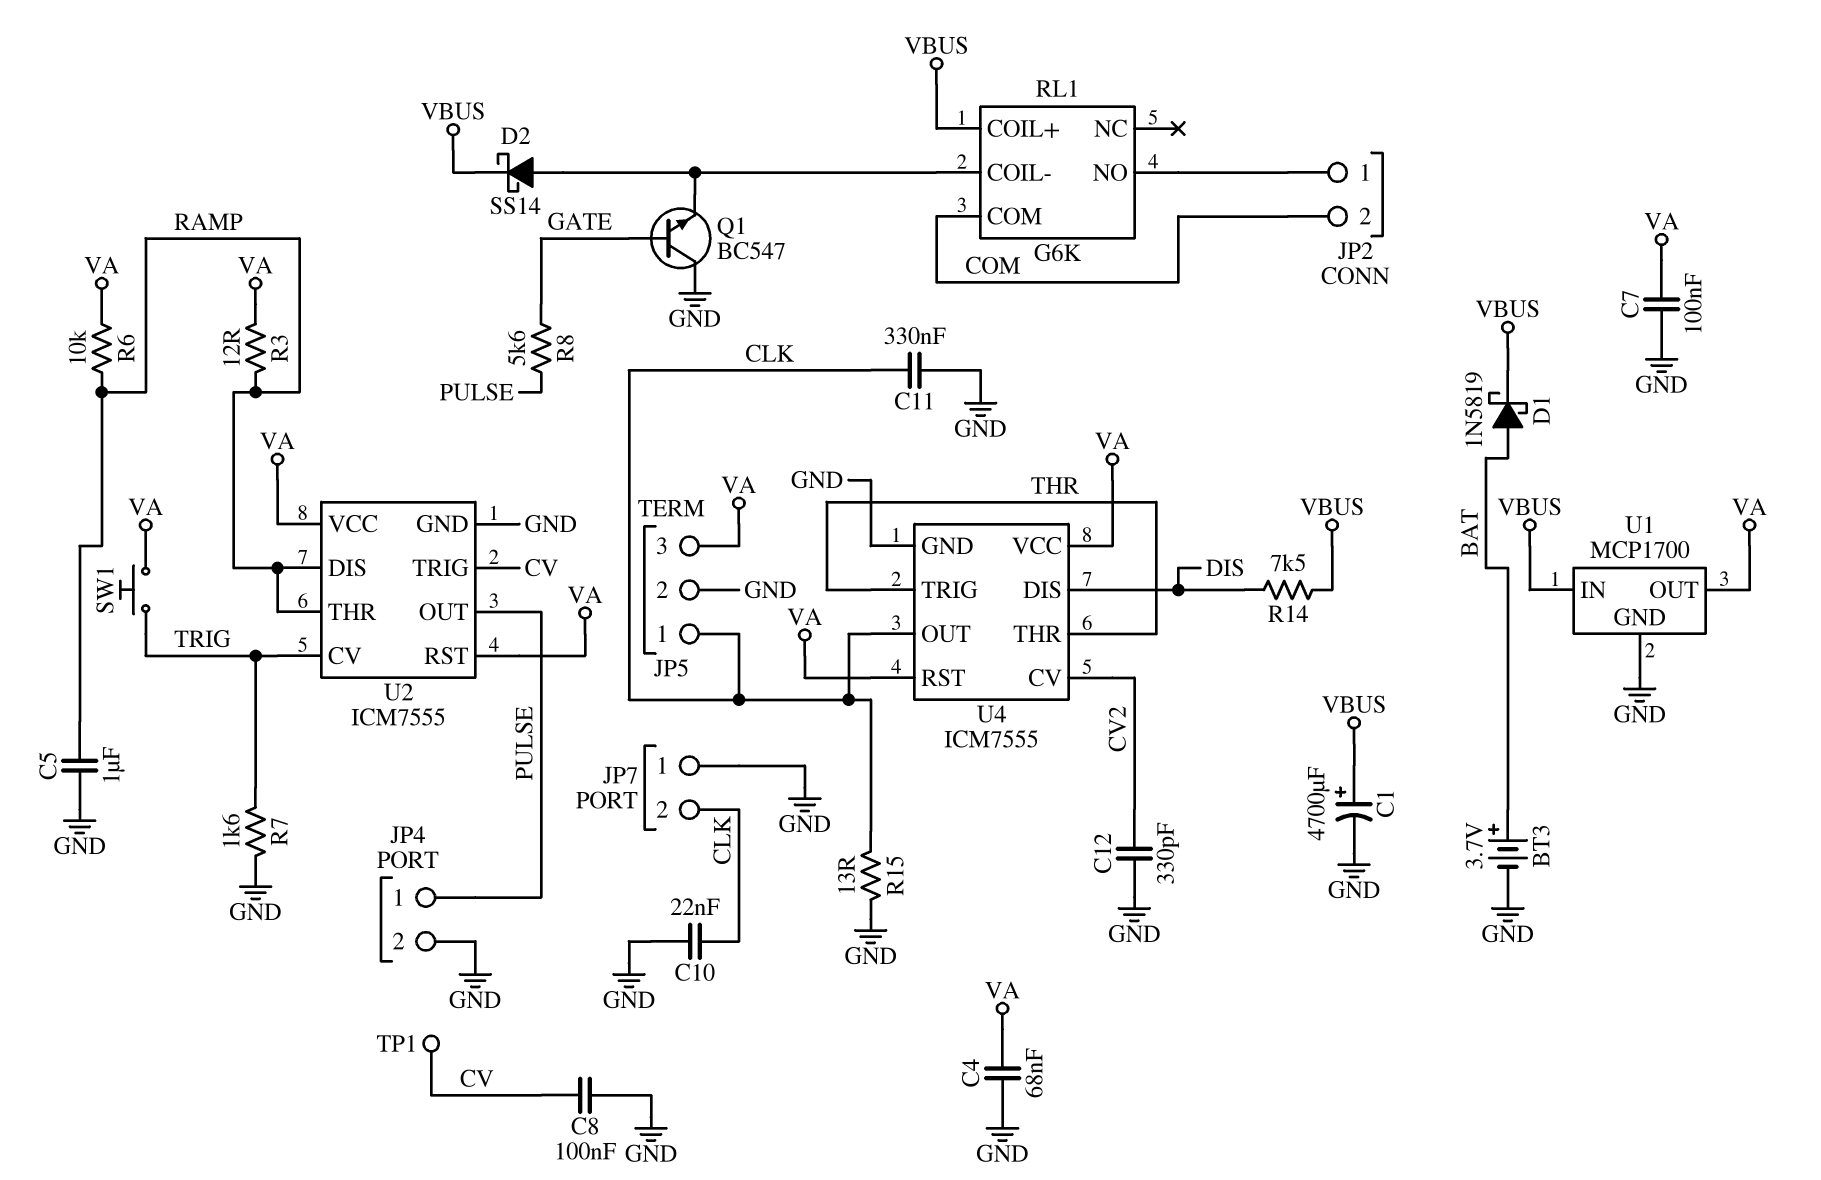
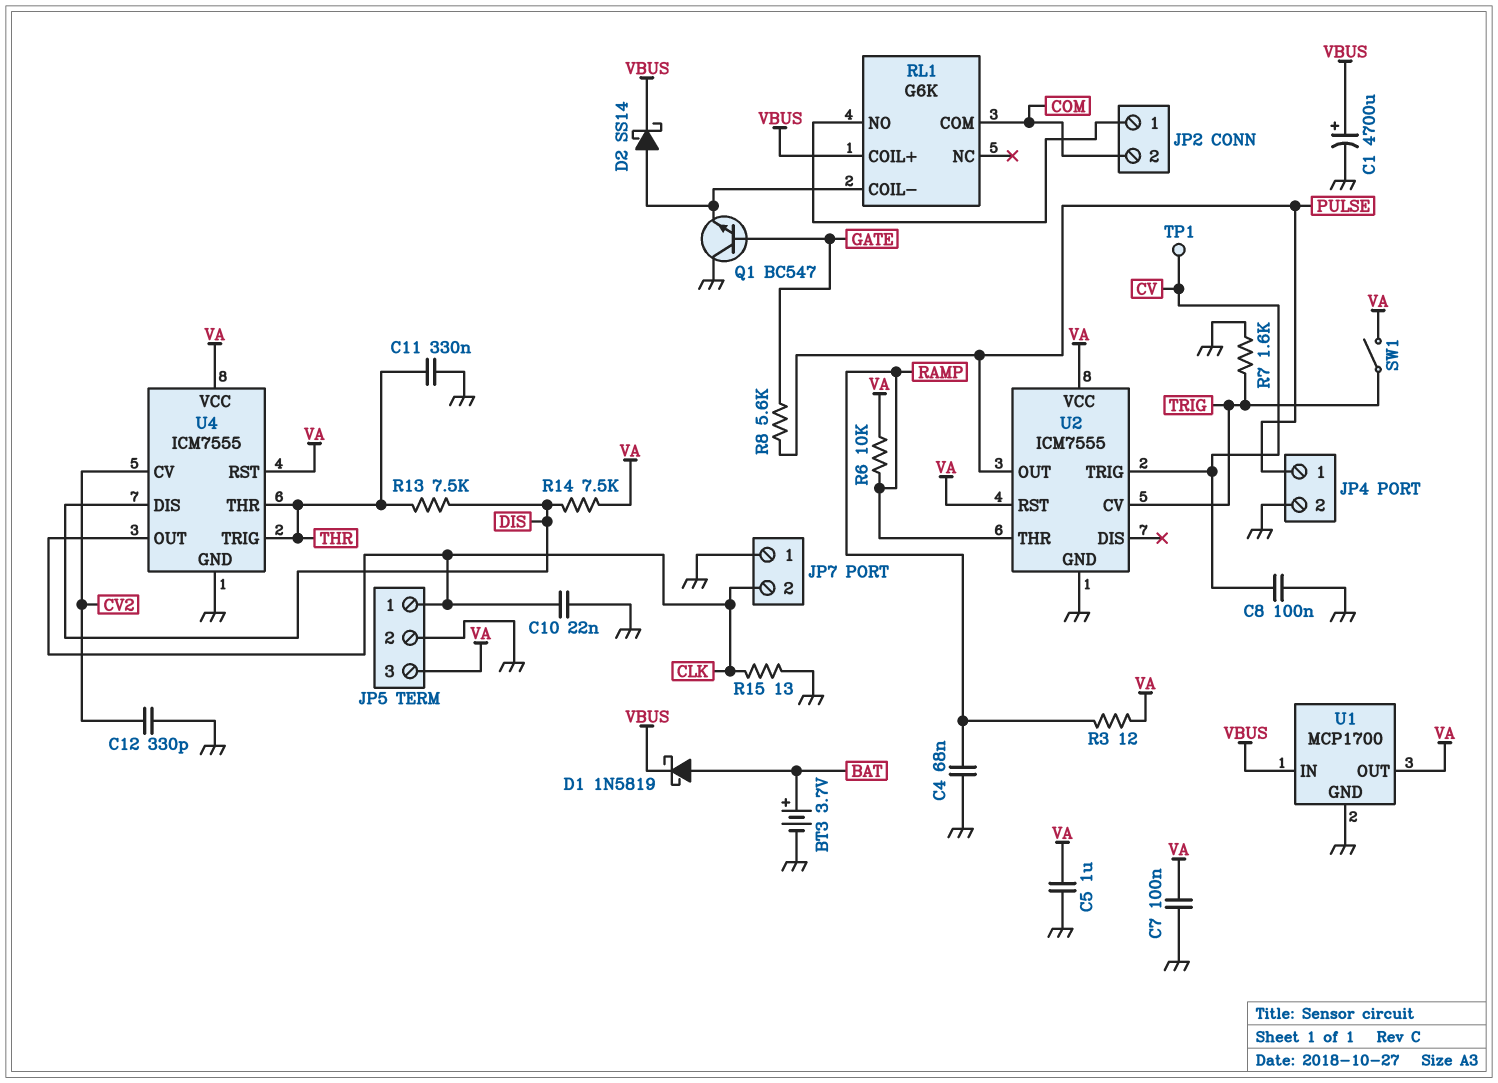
C4: 68nF (GND, VA) -> 68nF (GND, RAMP)
C5: 1uF (GND, RAMP) -> 1uF (GND, VA)
C11: 330nF (CLK, GND) -> 330nF (GND, THR)
R13: none -> 7.5k (DIS, THR)
R14: 7.5k (DIS, VBUS) -> 7.5k (DIS, VA)
SW1: button (TRIG, VA) -> switch (TRIG, VA)
U2 pin DIS: RAMP -> none

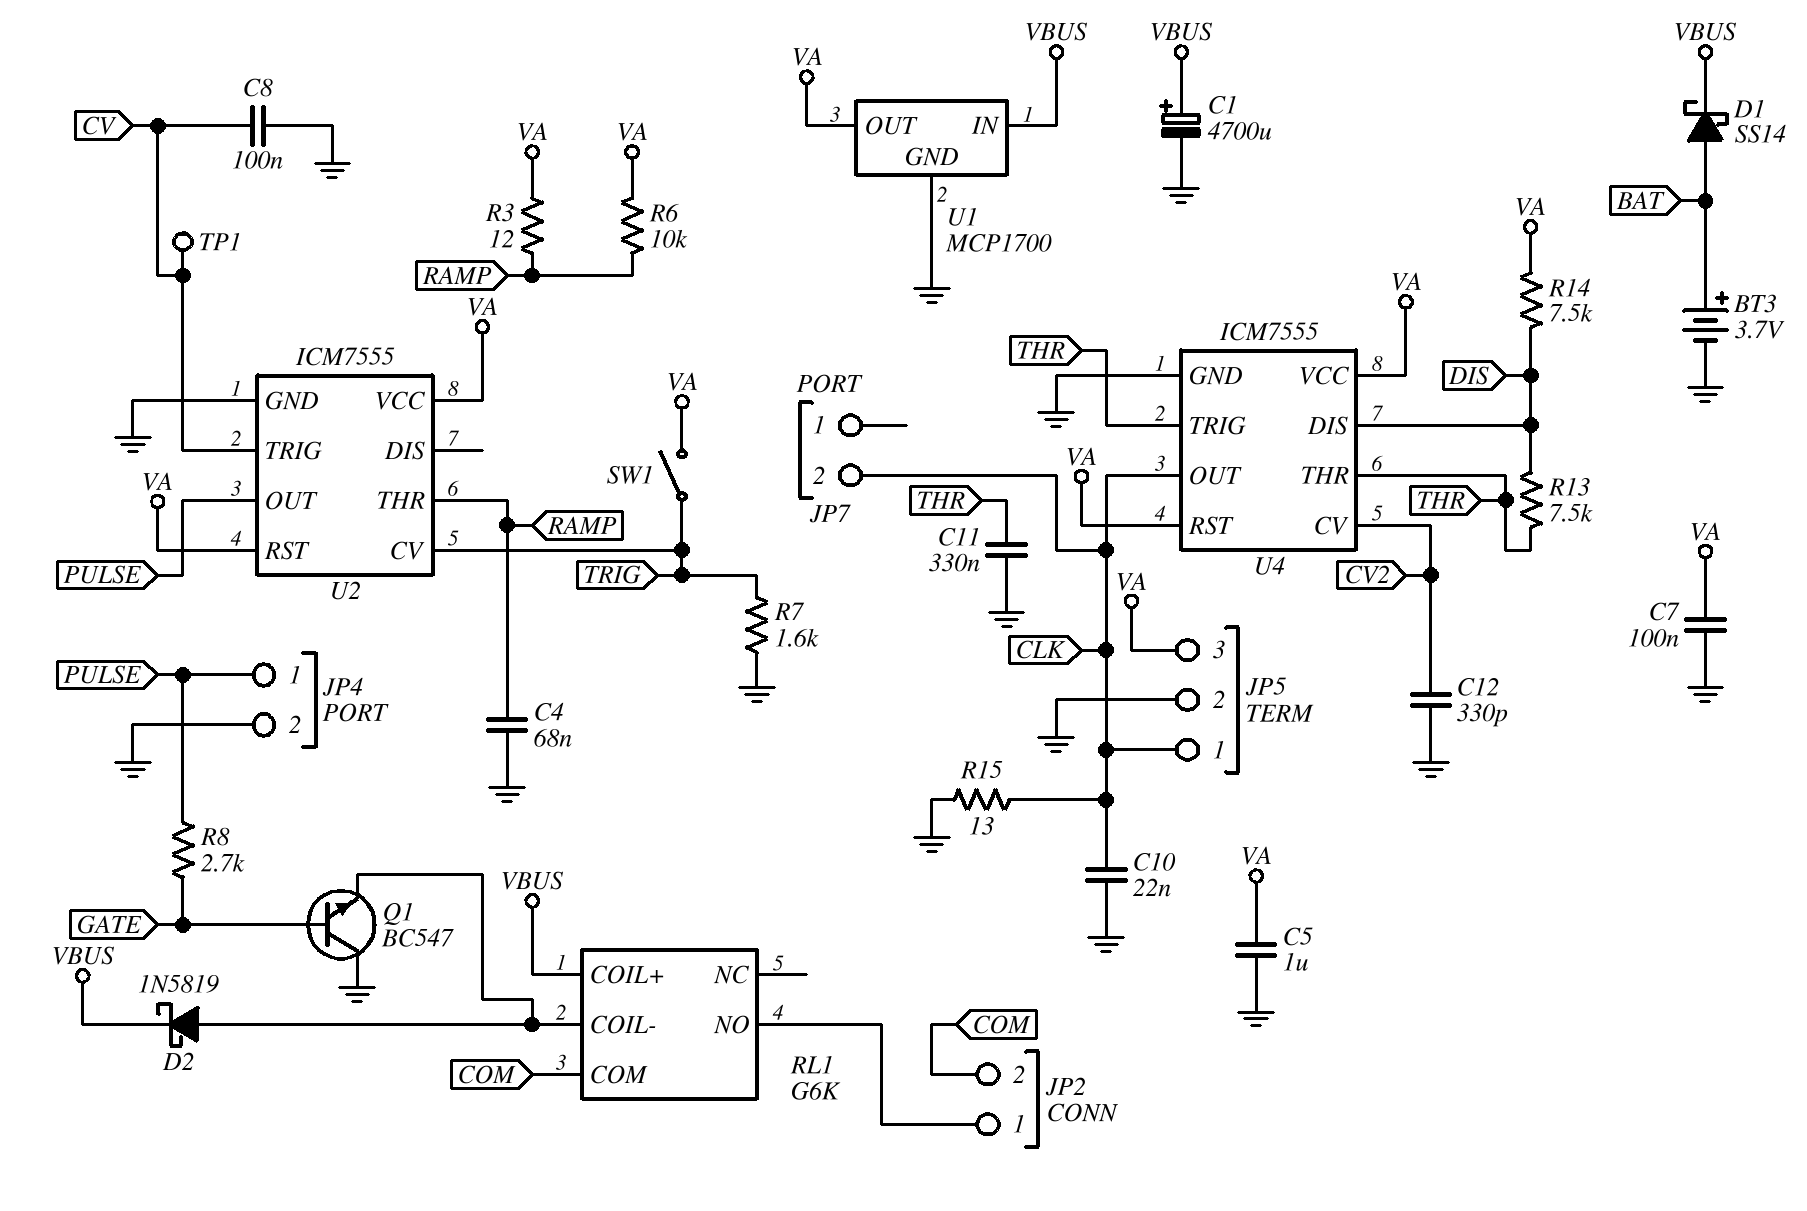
D1: schottky 1N5819 (A BAT, K VBUS) -> schottky SS14 (A BAT, K VBUS)
D2: schottky SS14 (A RL1/COIL-, K VBUS) -> schottky 1N5819 (A RL1/COIL-, K VBUS)
JP7 pin 1: GND -> none
R8: 5.6k (GATE, PULSE) -> 2.7k (GATE, PULSE)

